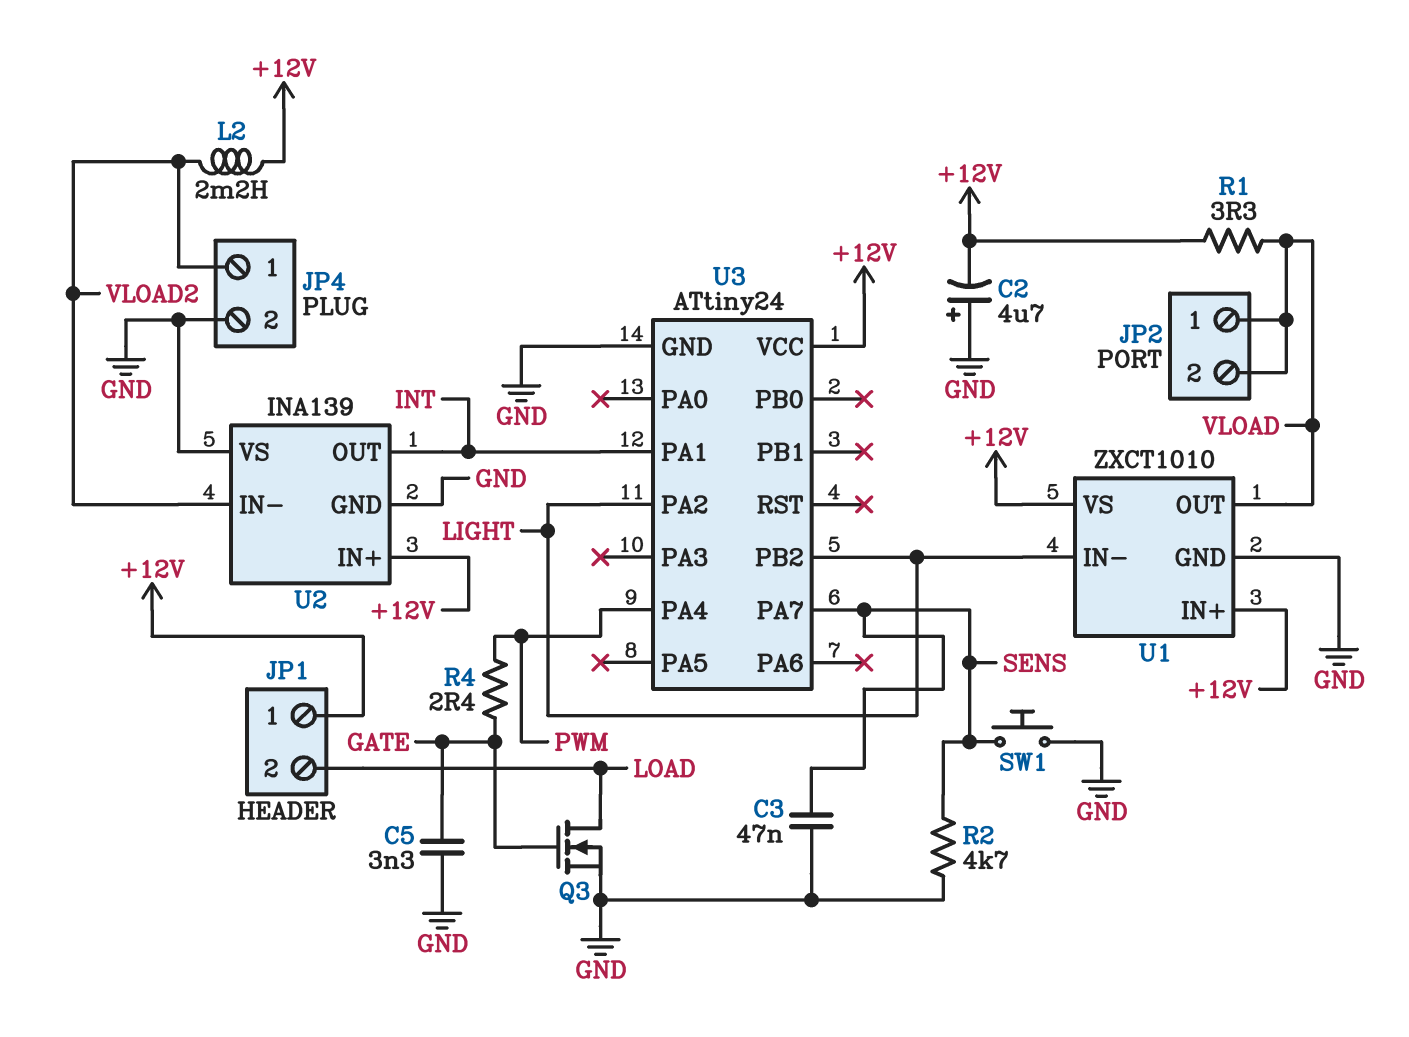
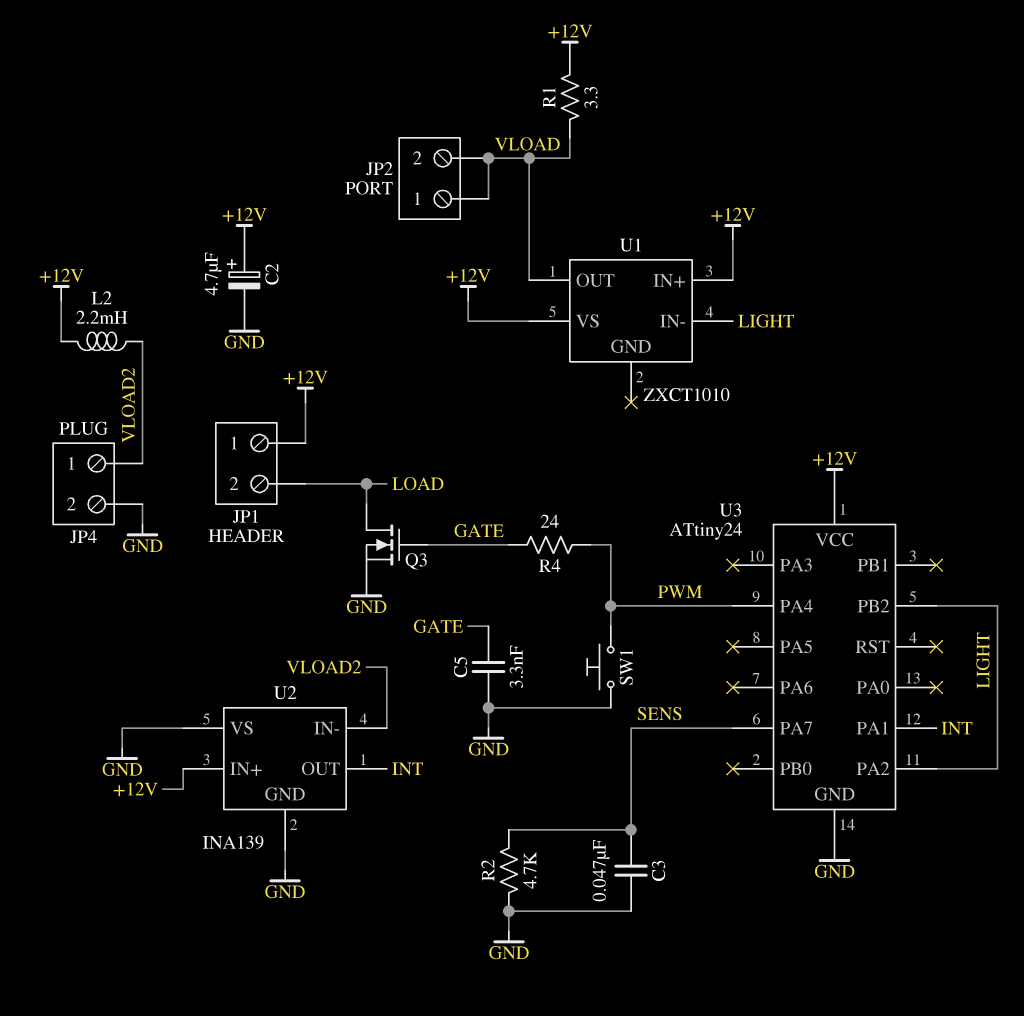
C2: 4.7uF (plus GND, minus +12V) -> 4.7uF (plus +12V, minus GND)
R4: 2.4 (GATE, PWM) -> 24 (GATE, PWM)
SW1: button (GND, SENS) -> button (GND, PWM)
U1 pin GND: GND -> none

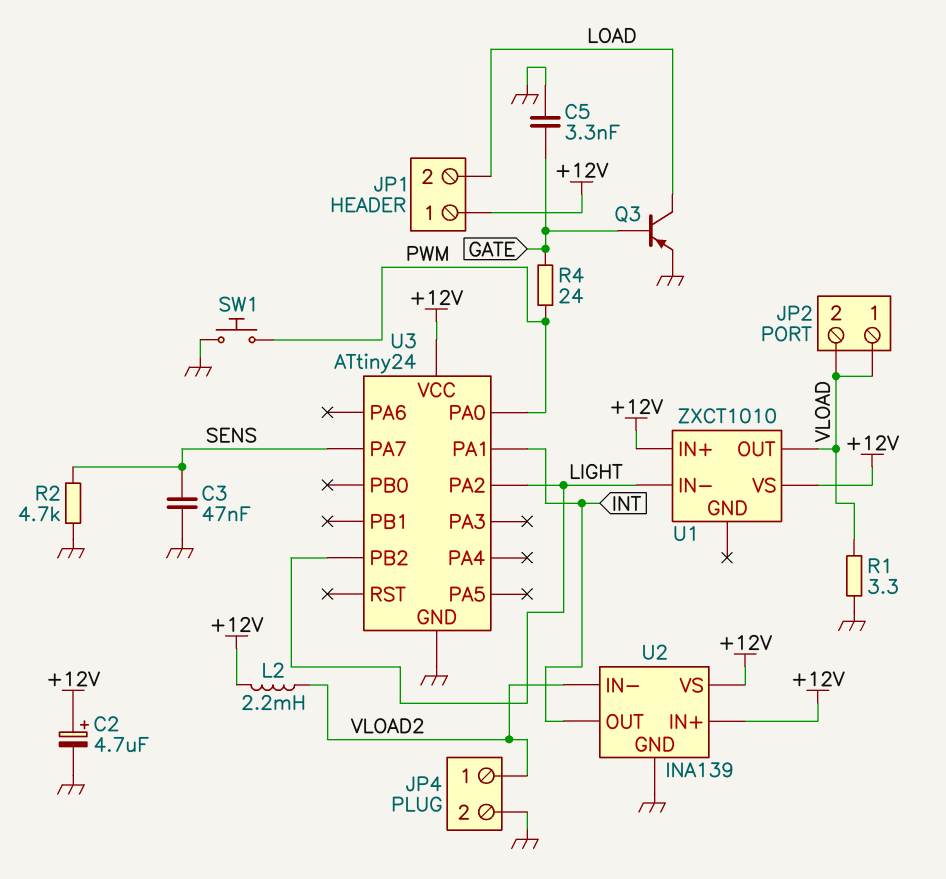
Q3: NMOS (G GATE, D LOAD, S GND) -> PNP (B GATE, C LOAD, E GND)
R1: 3.3 (+12V, VLOAD) -> 3.3 (GND, VLOAD)
U2 pin VS: GND -> +12V
U3 pin PA0: none -> PWM
U3 pin PA4: PWM -> none

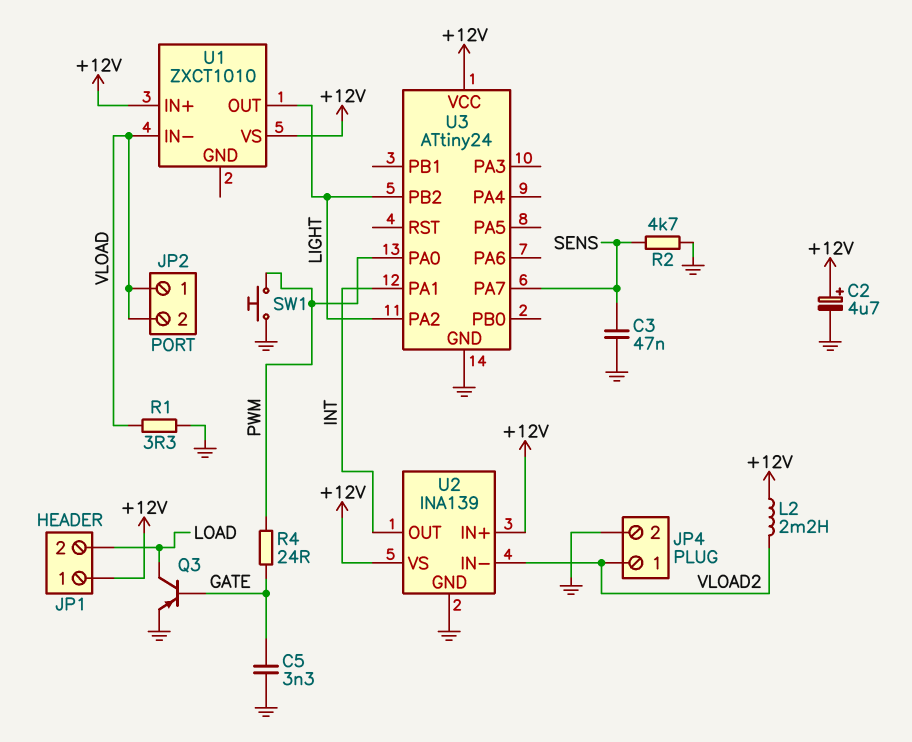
U1 pin IN-: LIGHT -> VLOAD
U1 pin OUT: VLOAD -> LIGHT

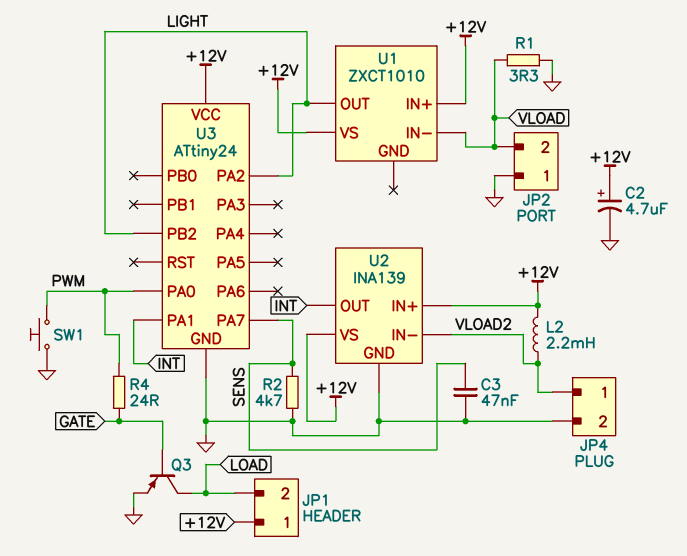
C5: 3.3nF (GATE, GND) -> none
JP2 pin 1: VLOAD -> GND

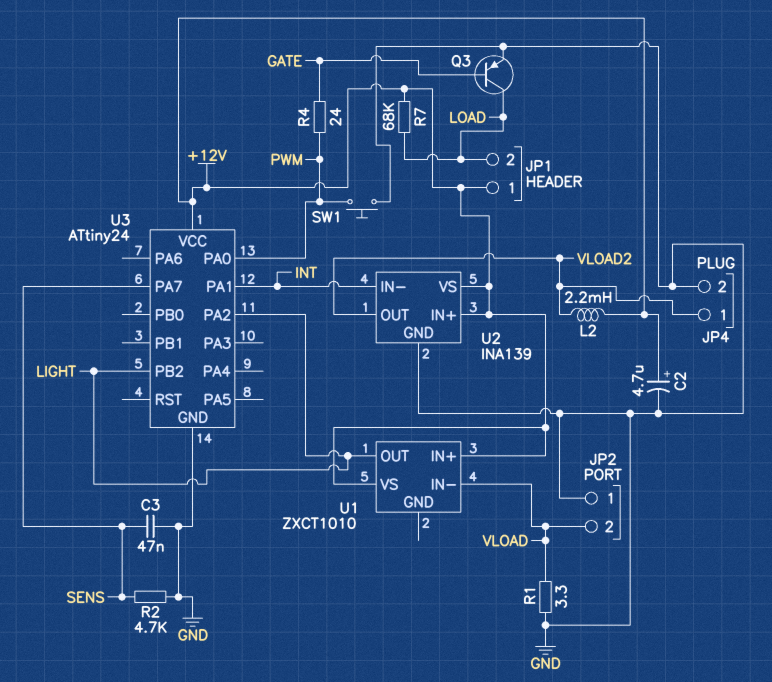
R7: none -> 68k (+12V, LOAD)
U2 pin IN-: VLOAD2 -> INT
U2 pin OUT: INT -> VLOAD2

